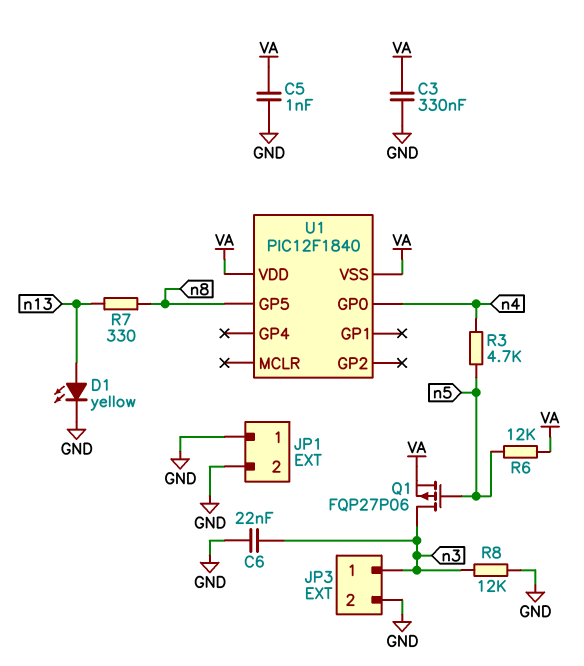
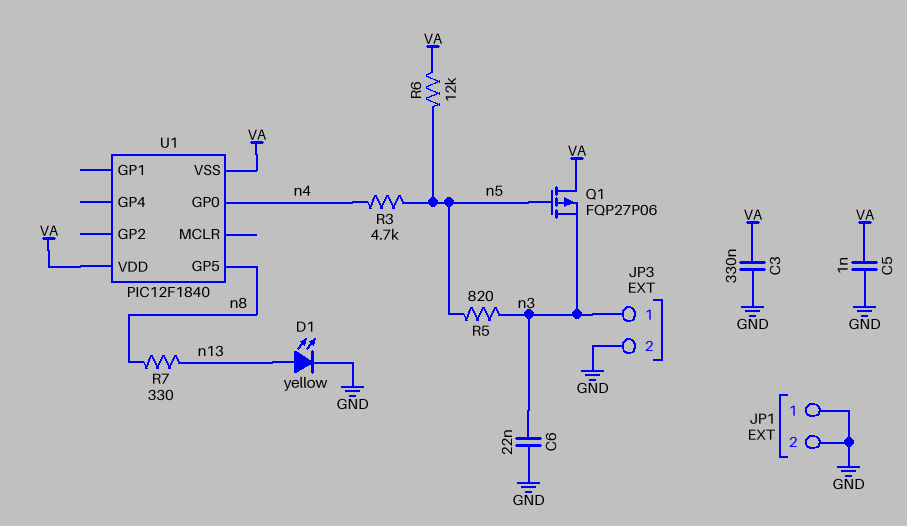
Q1: PMOS FQP27P06 (G n5, D n3, S VA) -> PMOS FQP27P06 (G n5, D VA, S n3)
R5: none -> 820 (n3, n5)
R8: 12k (GND, n3) -> none

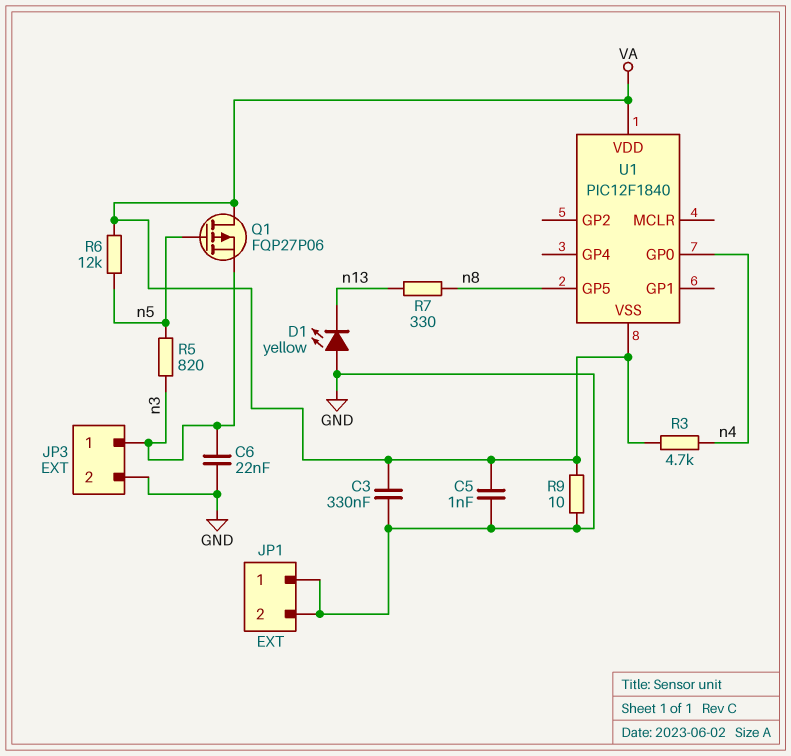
D1: LED yellow (A n13, K GND) -> LED yellow (A GND, K n13)
R3: 4.7k (n4, n5) -> 4.7k (VA, n4)
R9: none -> 10 (GND, VA)

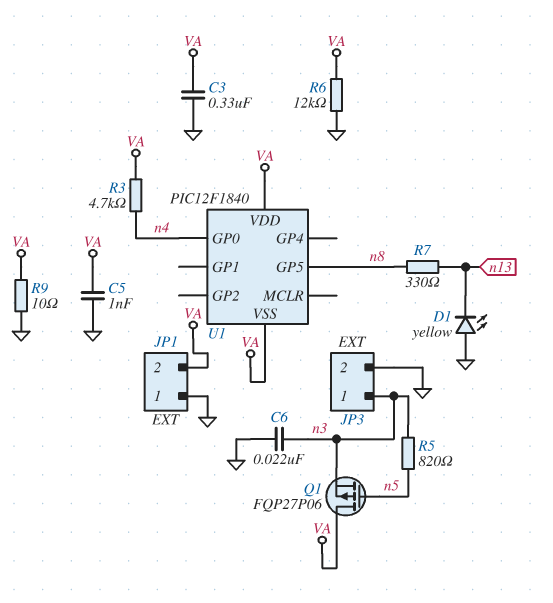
JP1 pin 2: GND -> VA
R6: 12k (VA, n5) -> 12k (GND, VA)

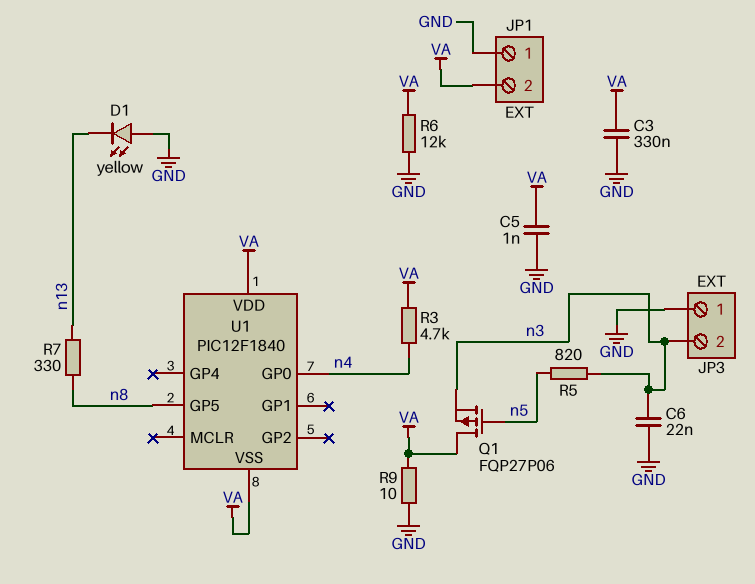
JP3 pin 1: n3 -> GND
JP3 pin 2: GND -> n3

